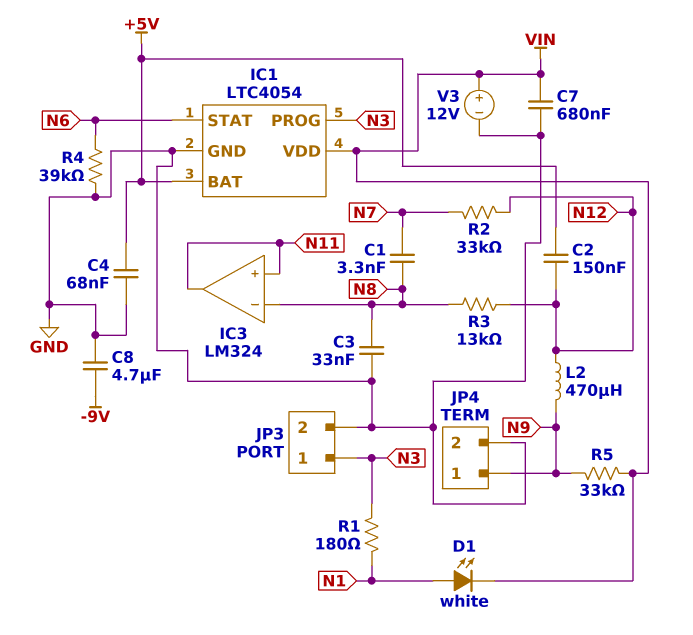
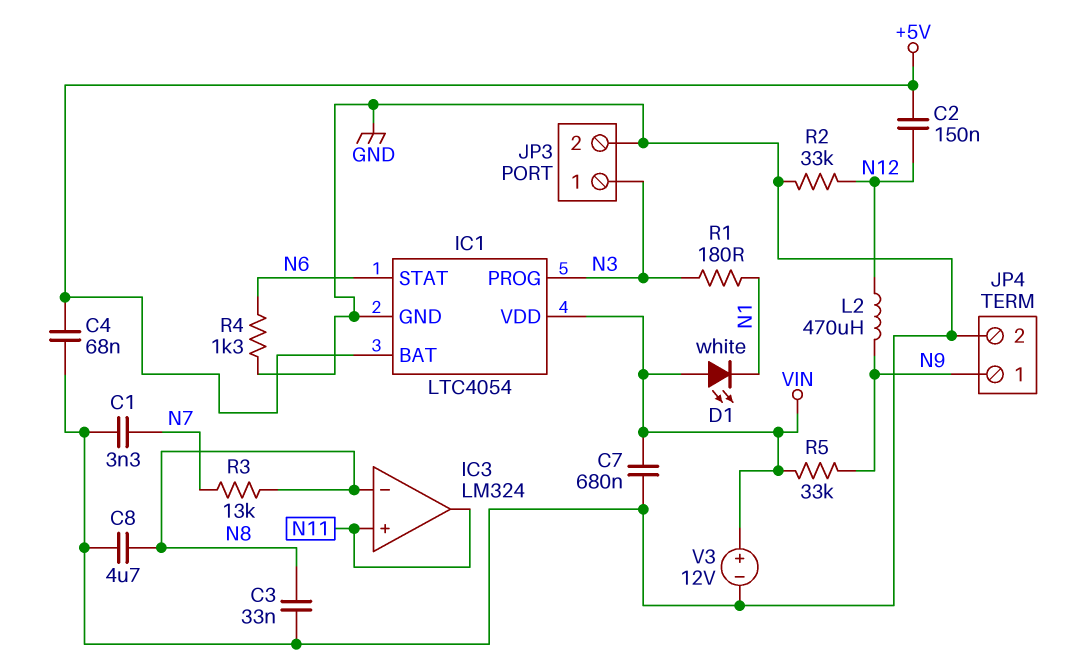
C1: 3.3nF (N7, N8) -> 3.3nF (GND, N7)
C8: 4.7uF (-9V, GND) -> 4.7uF (GND, N8)
D1: LED white (A N1, K VIN) -> LED white (A VIN, K N1)
R2: 33k (N7, N12) -> 33k (GND, N12)
R3: 13k (N8, N12) -> 13k (N7, N8)
R4: 39k (GND, N6) -> 1.3k (GND, N6)

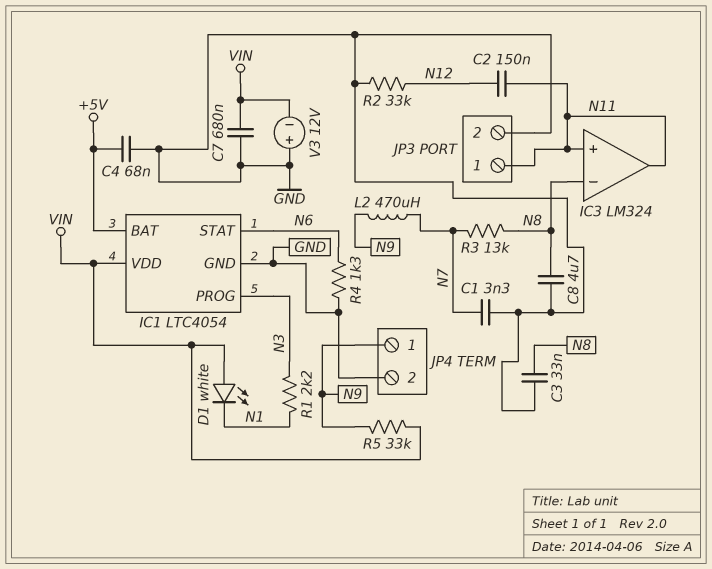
C2: 150nF (+5V, N12) -> 150nF (N11, N12)
JP3 pin 1: N3 -> N11
L2: 470uH (N9, N12) -> 470uH (N7, N9)
R1: 180 (N1, N3) -> 2.2k (N1, N3)
V3: 12V (plus VIN, minus GND) -> 12V (plus GND, minus VIN)

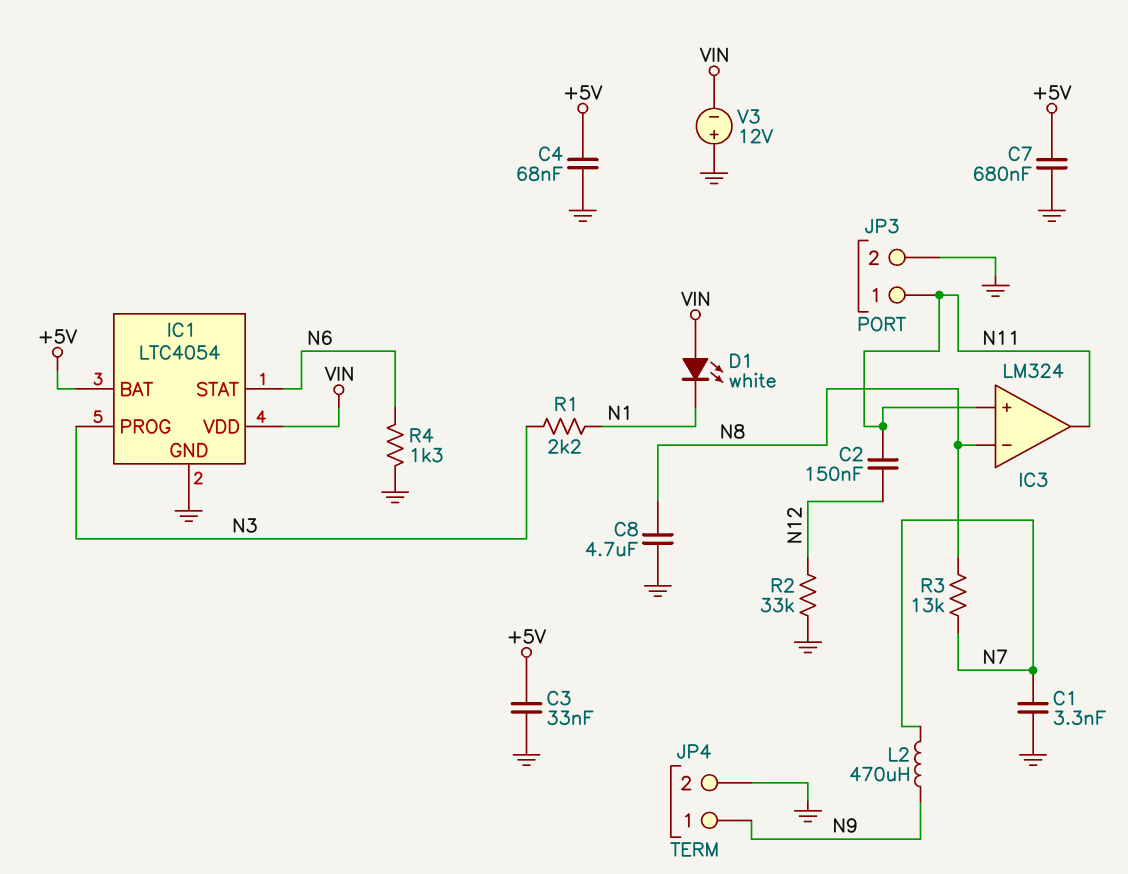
C3: 33nF (GND, N8) -> 33nF (+5V, GND)
C7: 680nF (GND, VIN) -> 680nF (+5V, GND)
R5: 33k (N9, VIN) -> none

